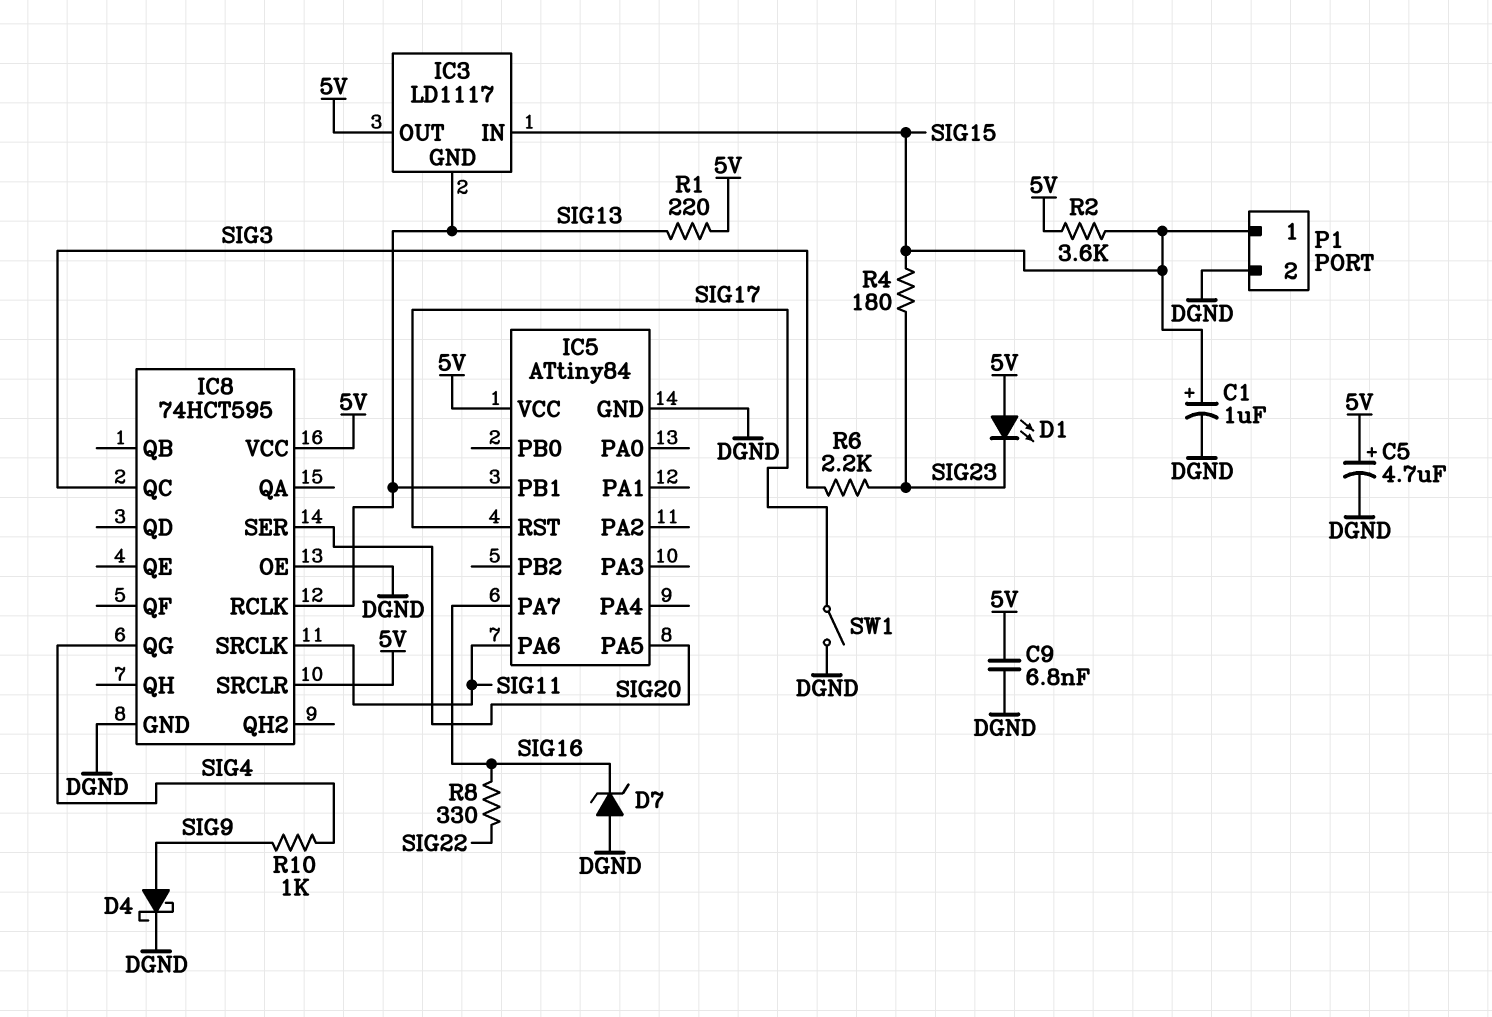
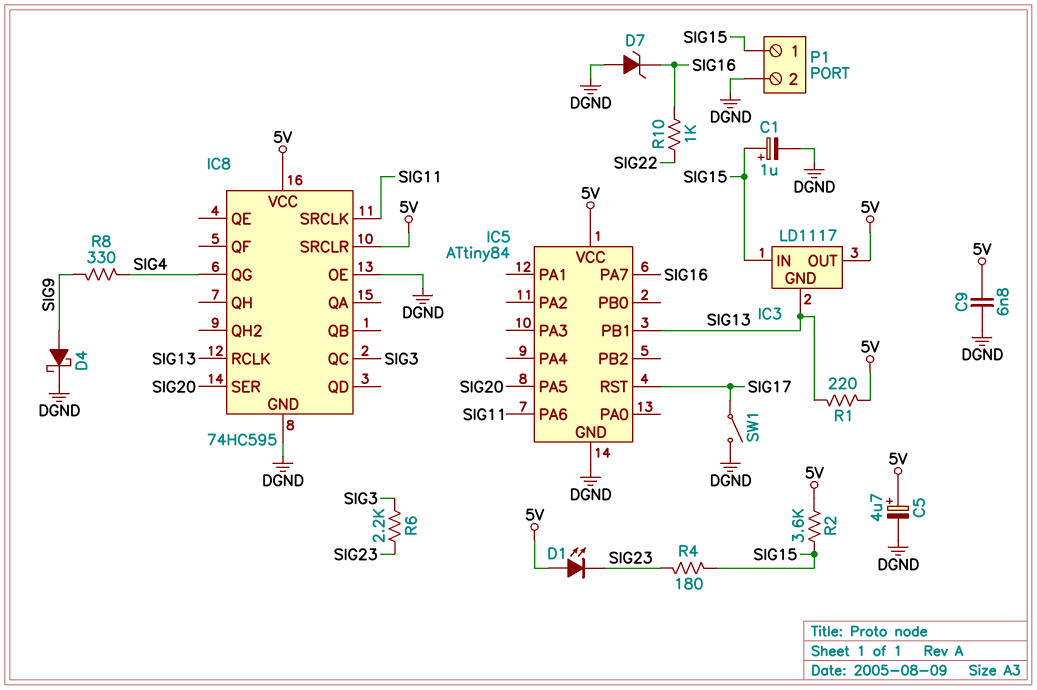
IC8: 74HCT595 -> 74HC595
R8: 330 (SIG16, SIG22) -> 330 (SIG4, SIG9)
R10: 1k (SIG4, SIG9) -> 1k (SIG16, SIG22)

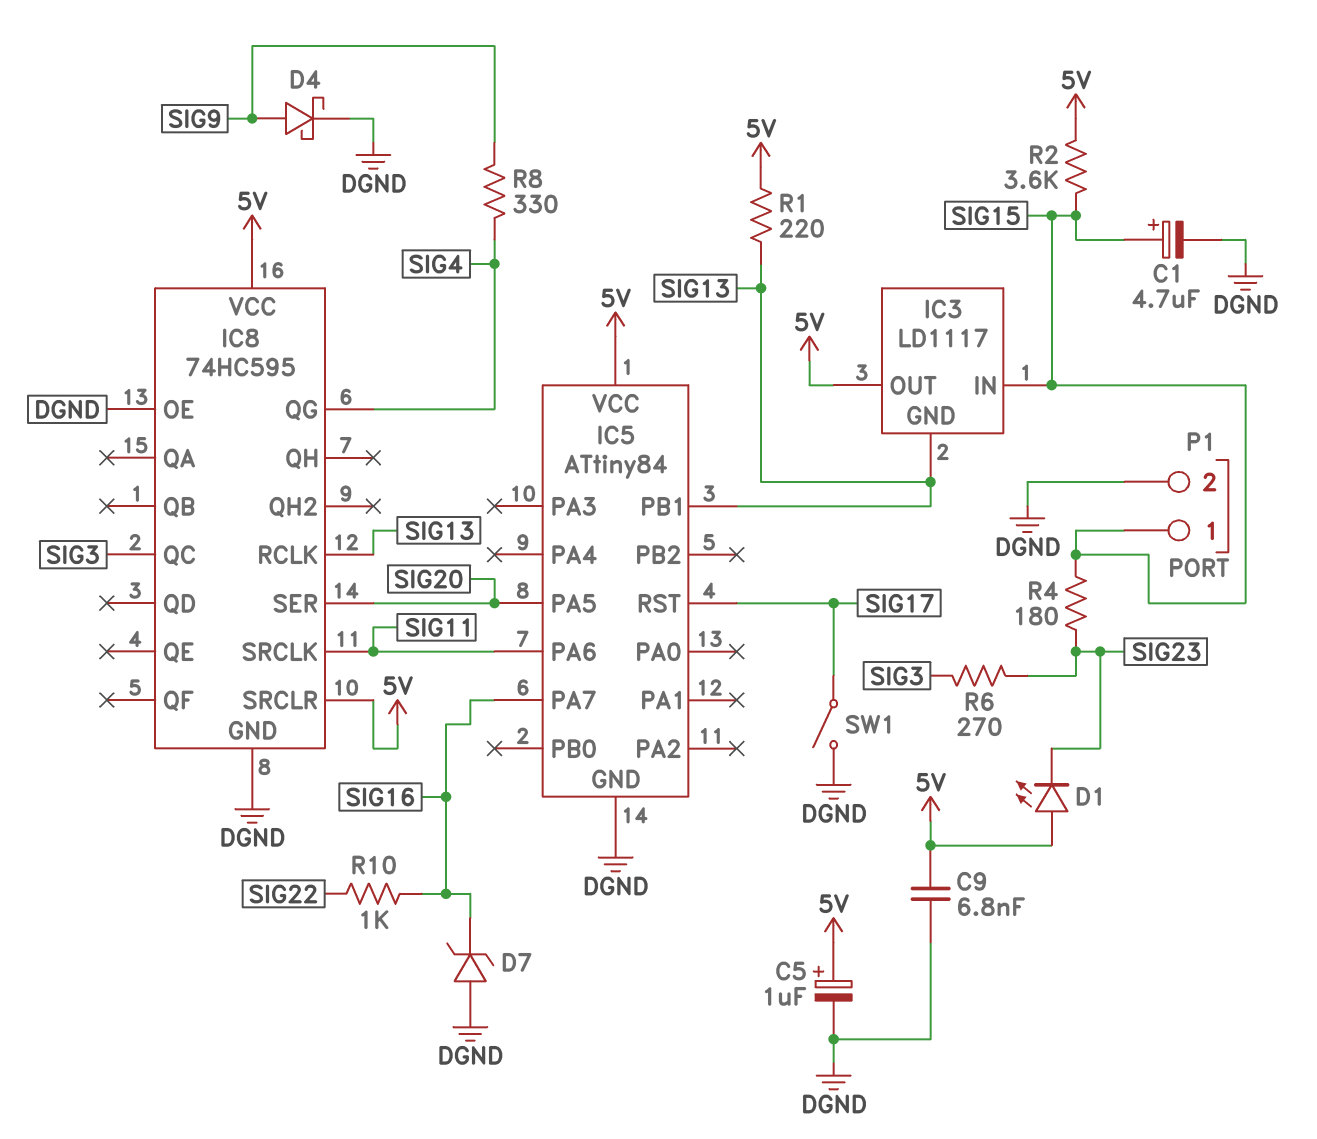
C1: 1uF (plus SIG15, minus DGND) -> 4.7uF (plus SIG15, minus DGND)
C5: 4.7uF (plus 5V, minus DGND) -> 1uF (plus 5V, minus DGND)
R6: 2.2k (SIG3, SIG23) -> 270 (SIG3, SIG23)

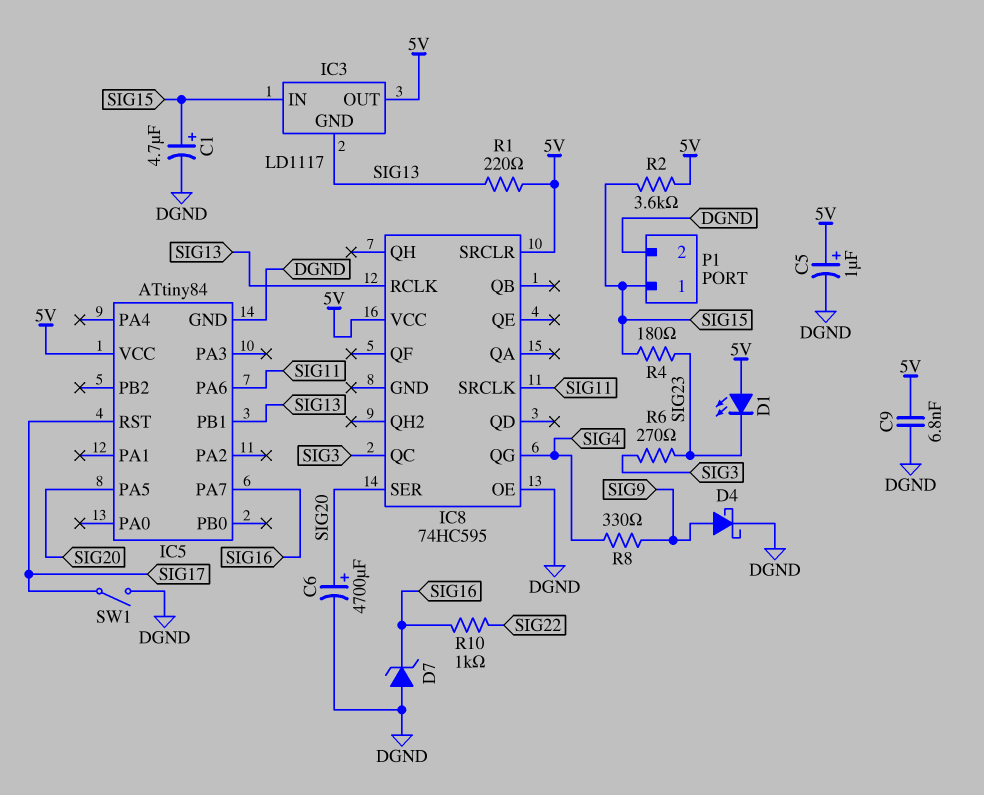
C6: none -> 4700uF (plus SIG20, minus DGND)
IC8 pin GND: DGND -> none

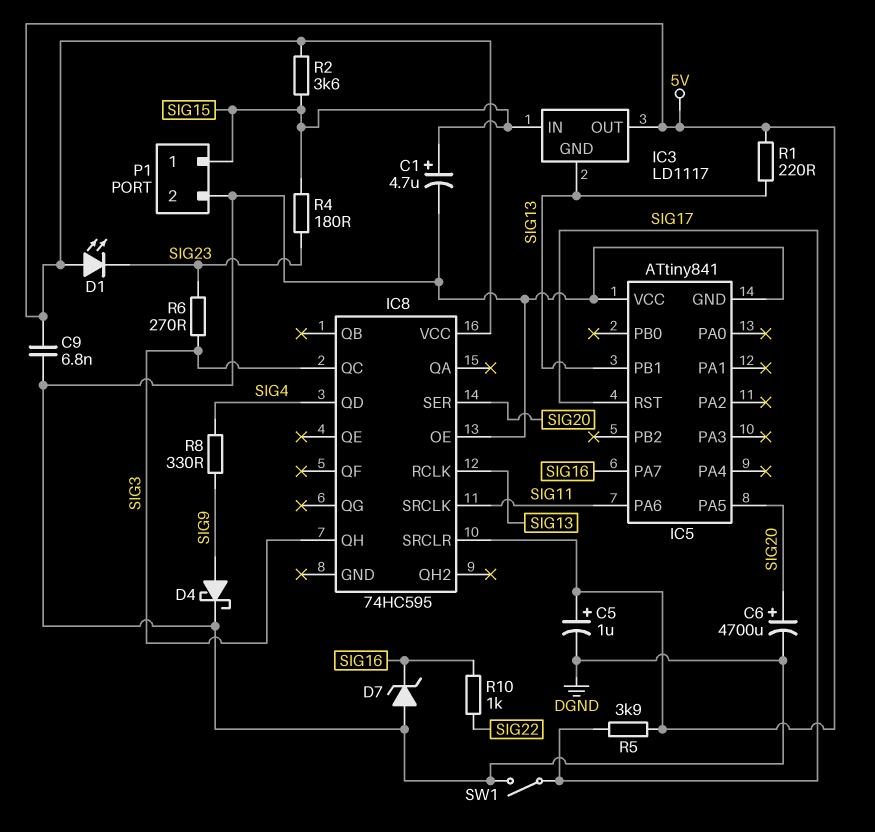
IC5: ATtiny84 -> ATtiny841
IC5 pin VCC: 5V -> DGND
IC8 pin QD: none -> SIG4
IC8 pin QG: SIG4 -> none
IC8 pin QH: none -> SIG3
R5: none -> 3.9k (5V, SIG17)

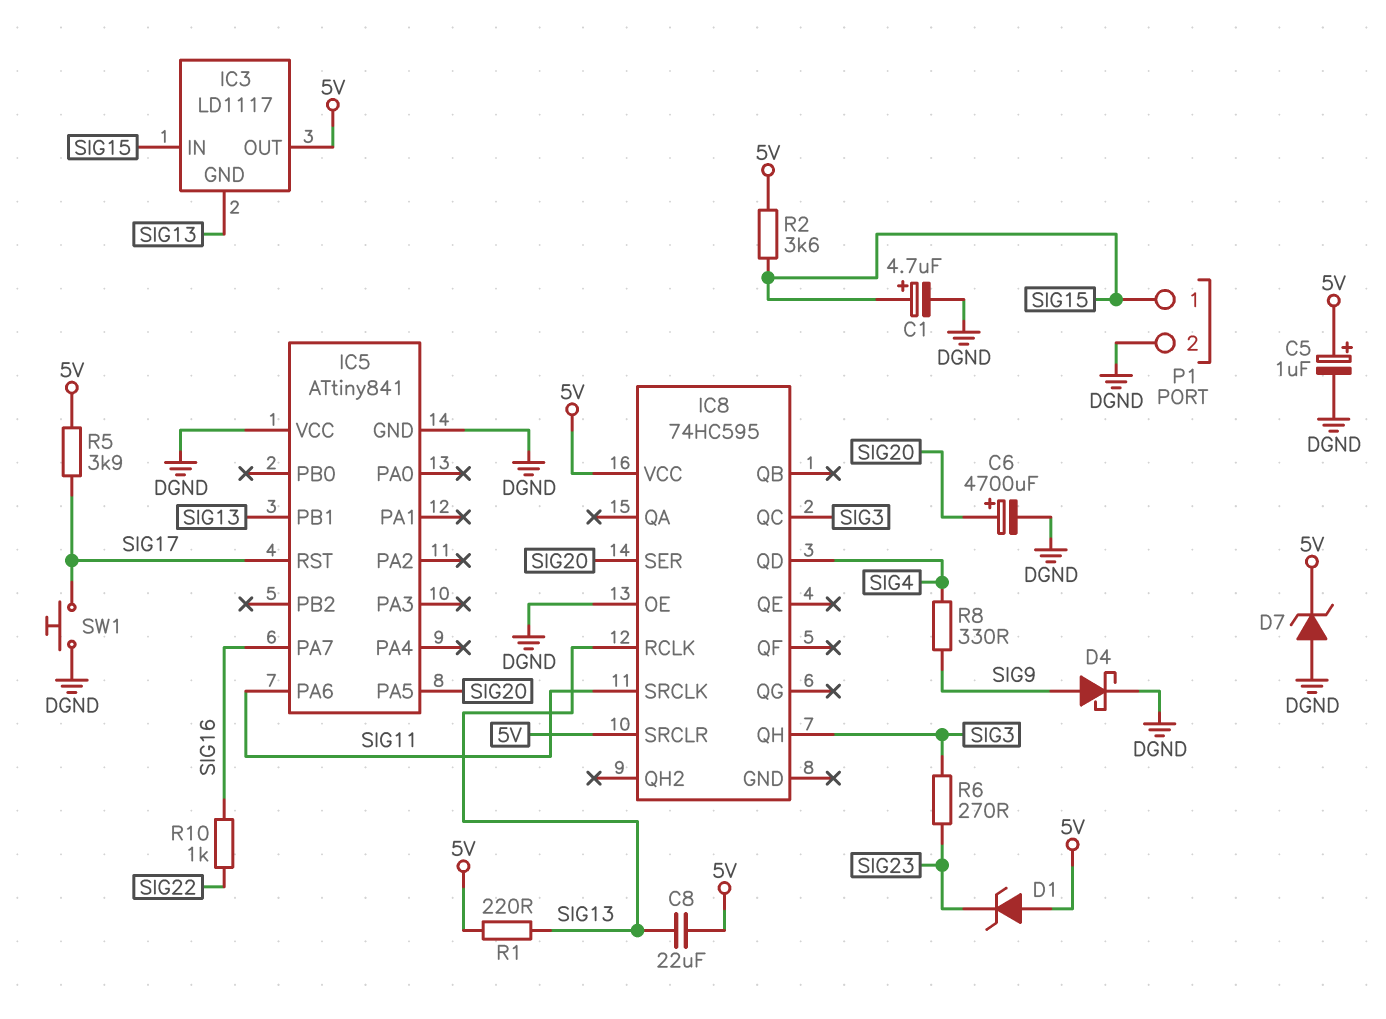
C8: none -> 22uF (5V, SIG13)
C9: 6.8nF (5V, DGND) -> none
D1: LED (A 5V, K SIG23) -> zener (A 5V, K SIG23)
D7: zener (A DGND, K SIG16) -> zener (A DGND, K 5V)
R4: 180 (SIG15, SIG23) -> none
SW1: switch (DGND, SIG17) -> button (DGND, SIG17)

